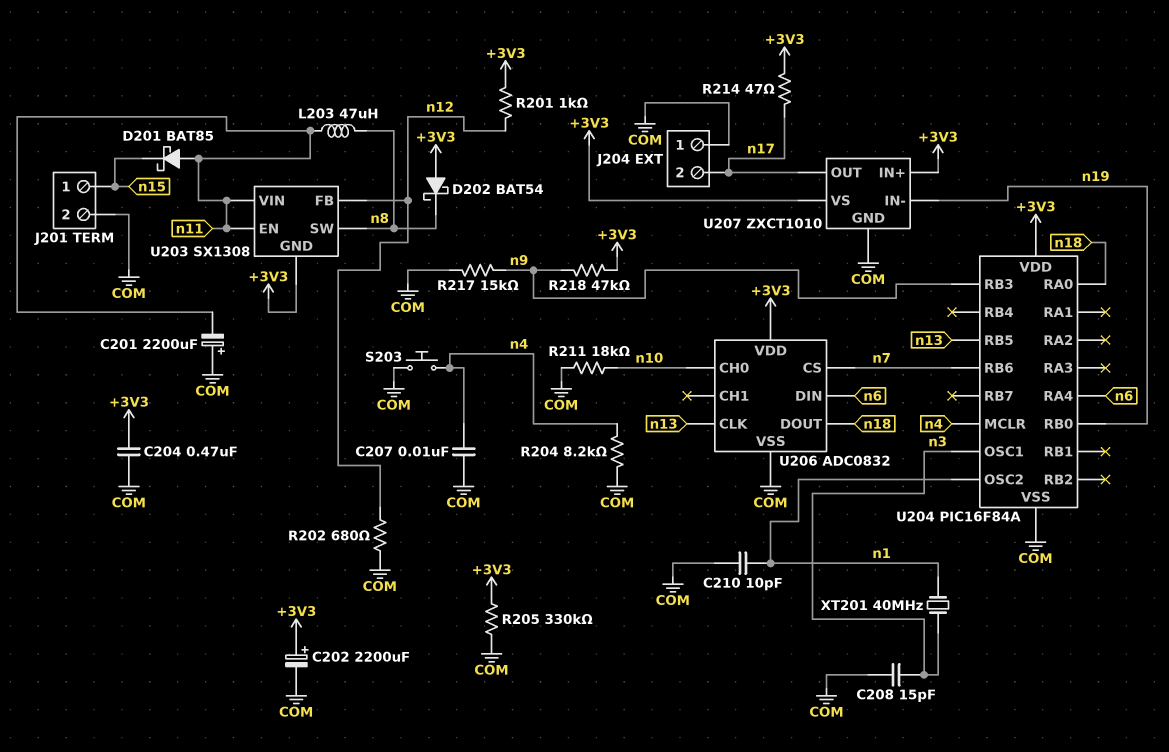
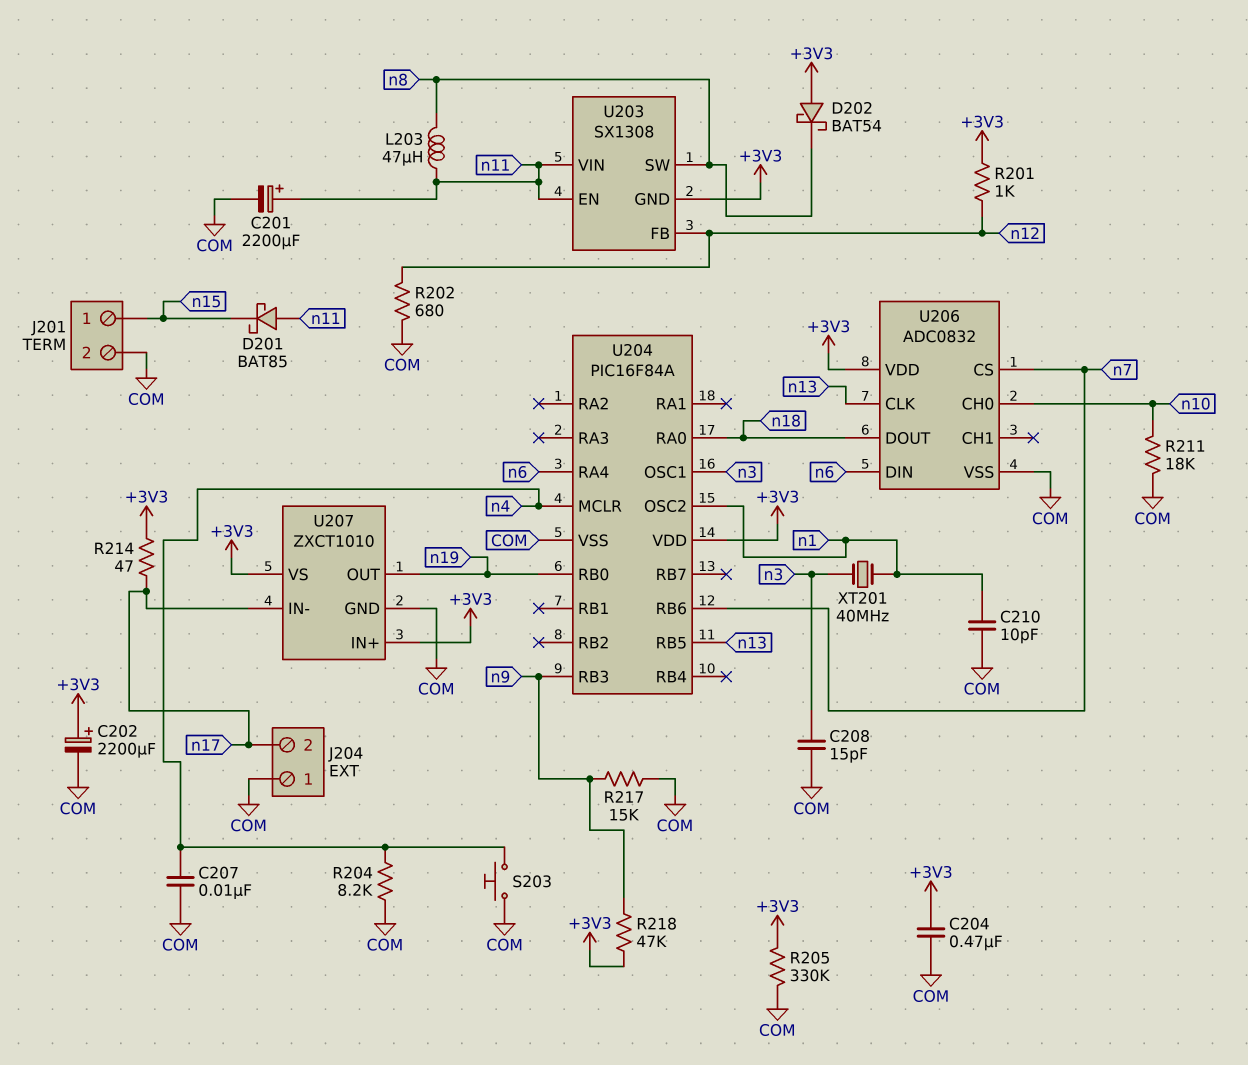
C201: 2200uF (plus COM, minus n11) -> 2200uF (plus n11, minus COM)
U207 pin IN-: n19 -> n17
U207 pin OUT: n17 -> n19

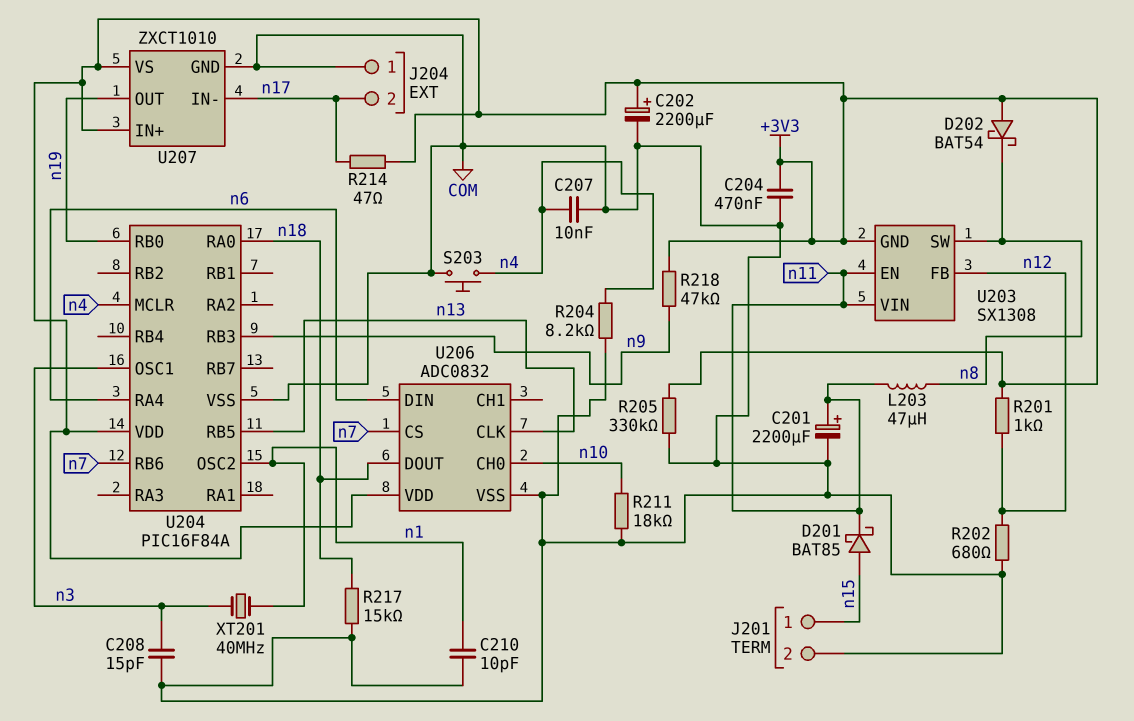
D201: schottky BAT85 (A n11, K n15) -> schottky BAT85 (A n15, K n11)
R217: 15k (COM, n9) -> 15k (COM, n18)

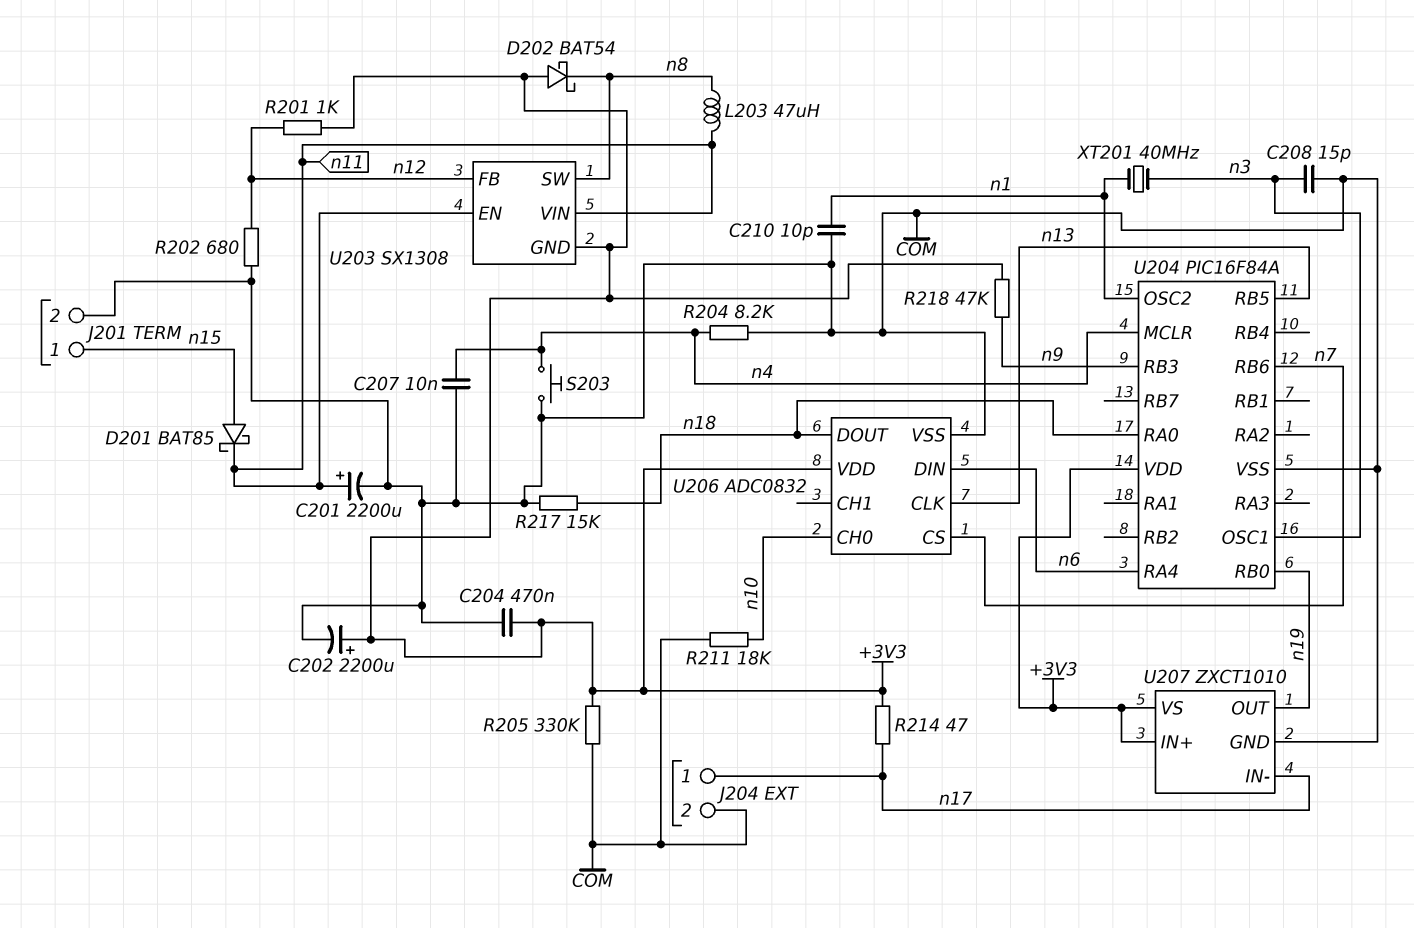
J204 pin 1: COM -> n17
J204 pin 2: n17 -> COM

